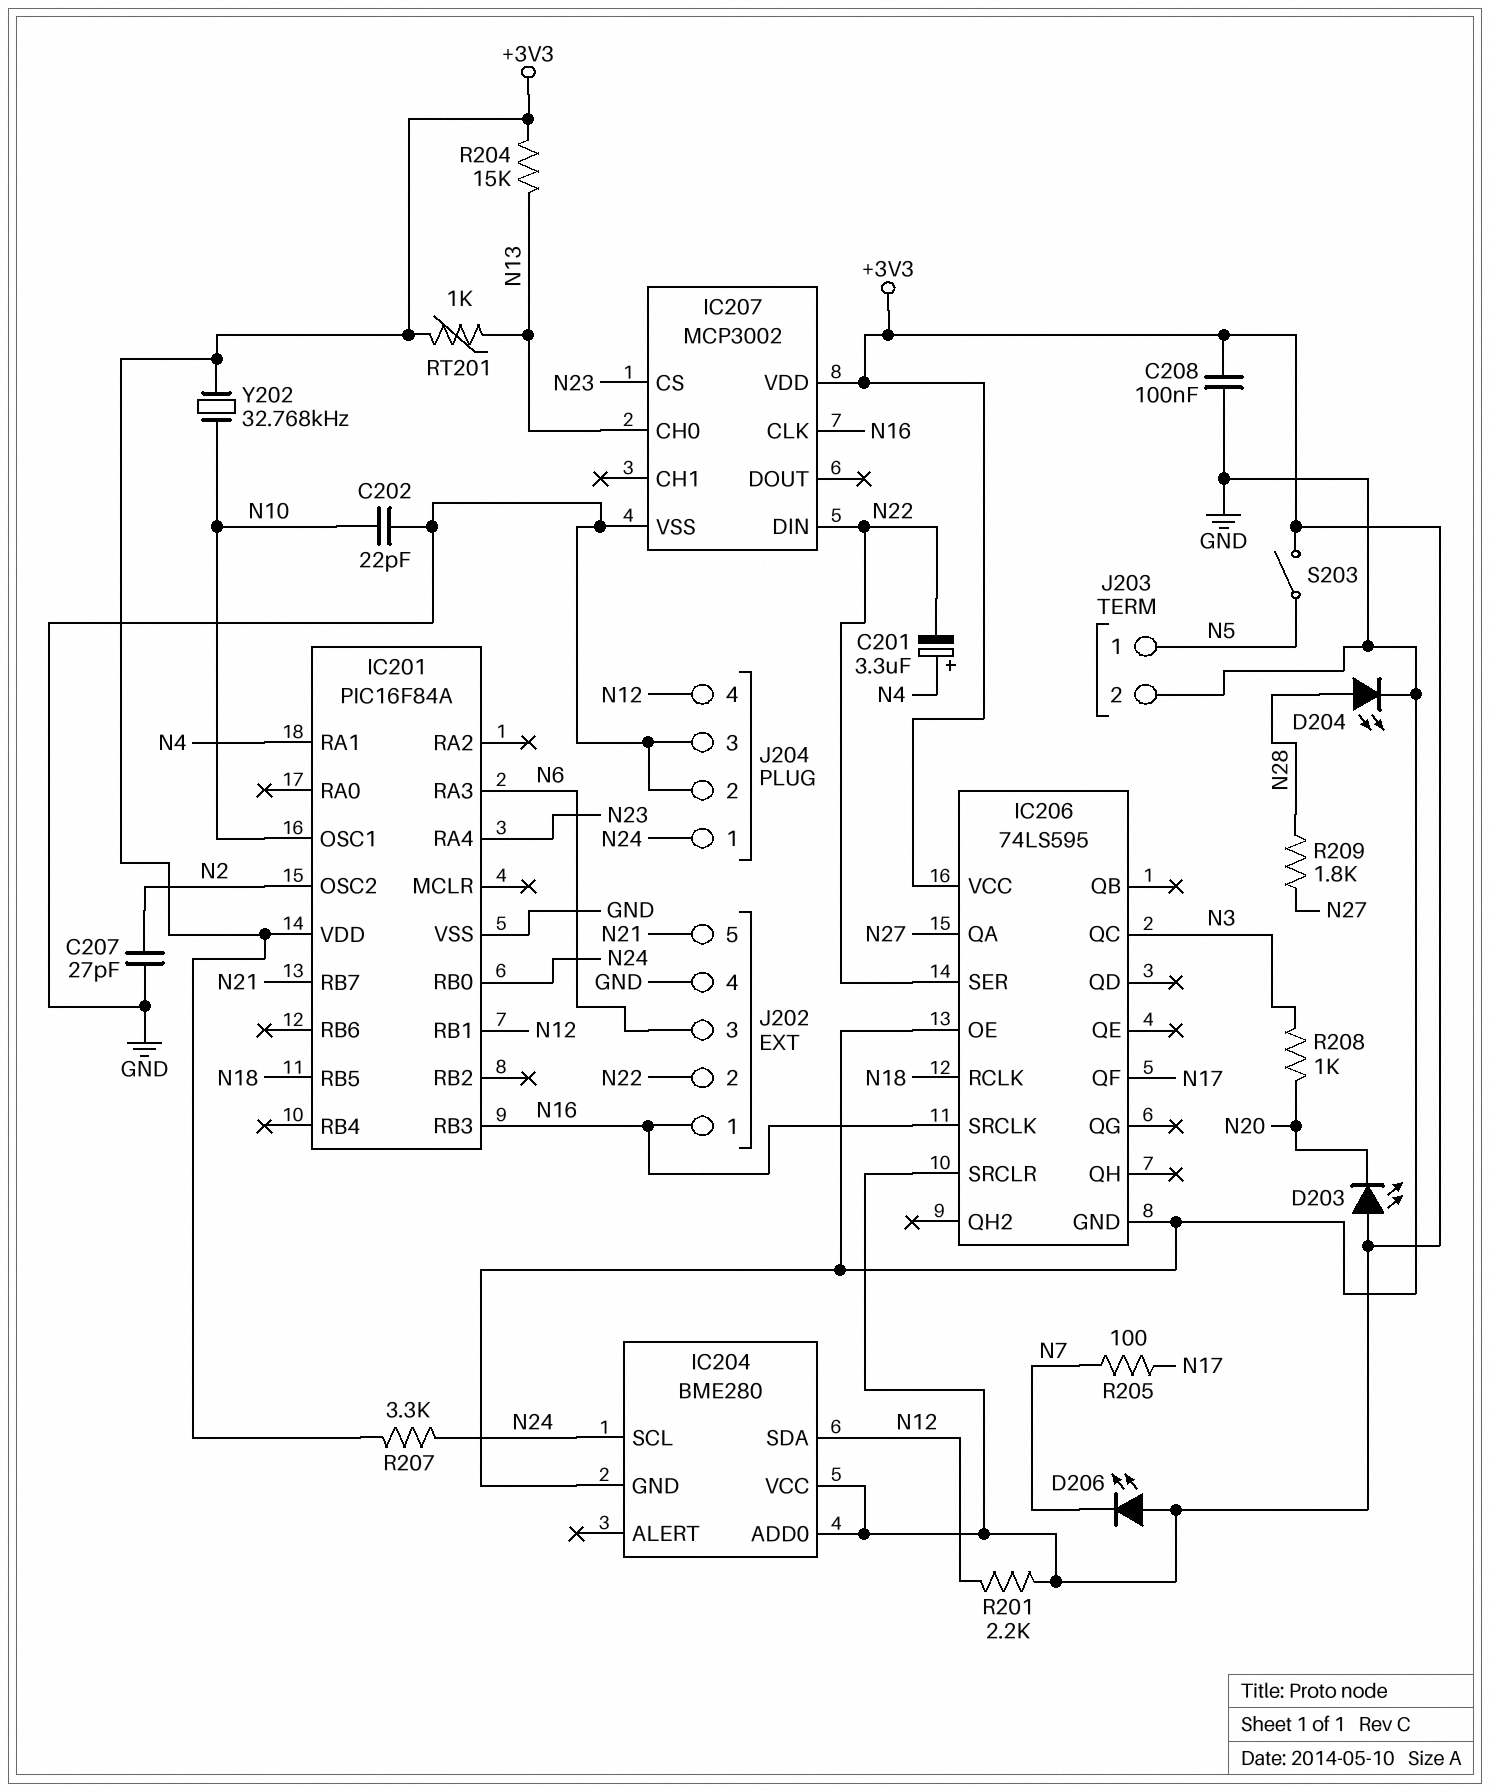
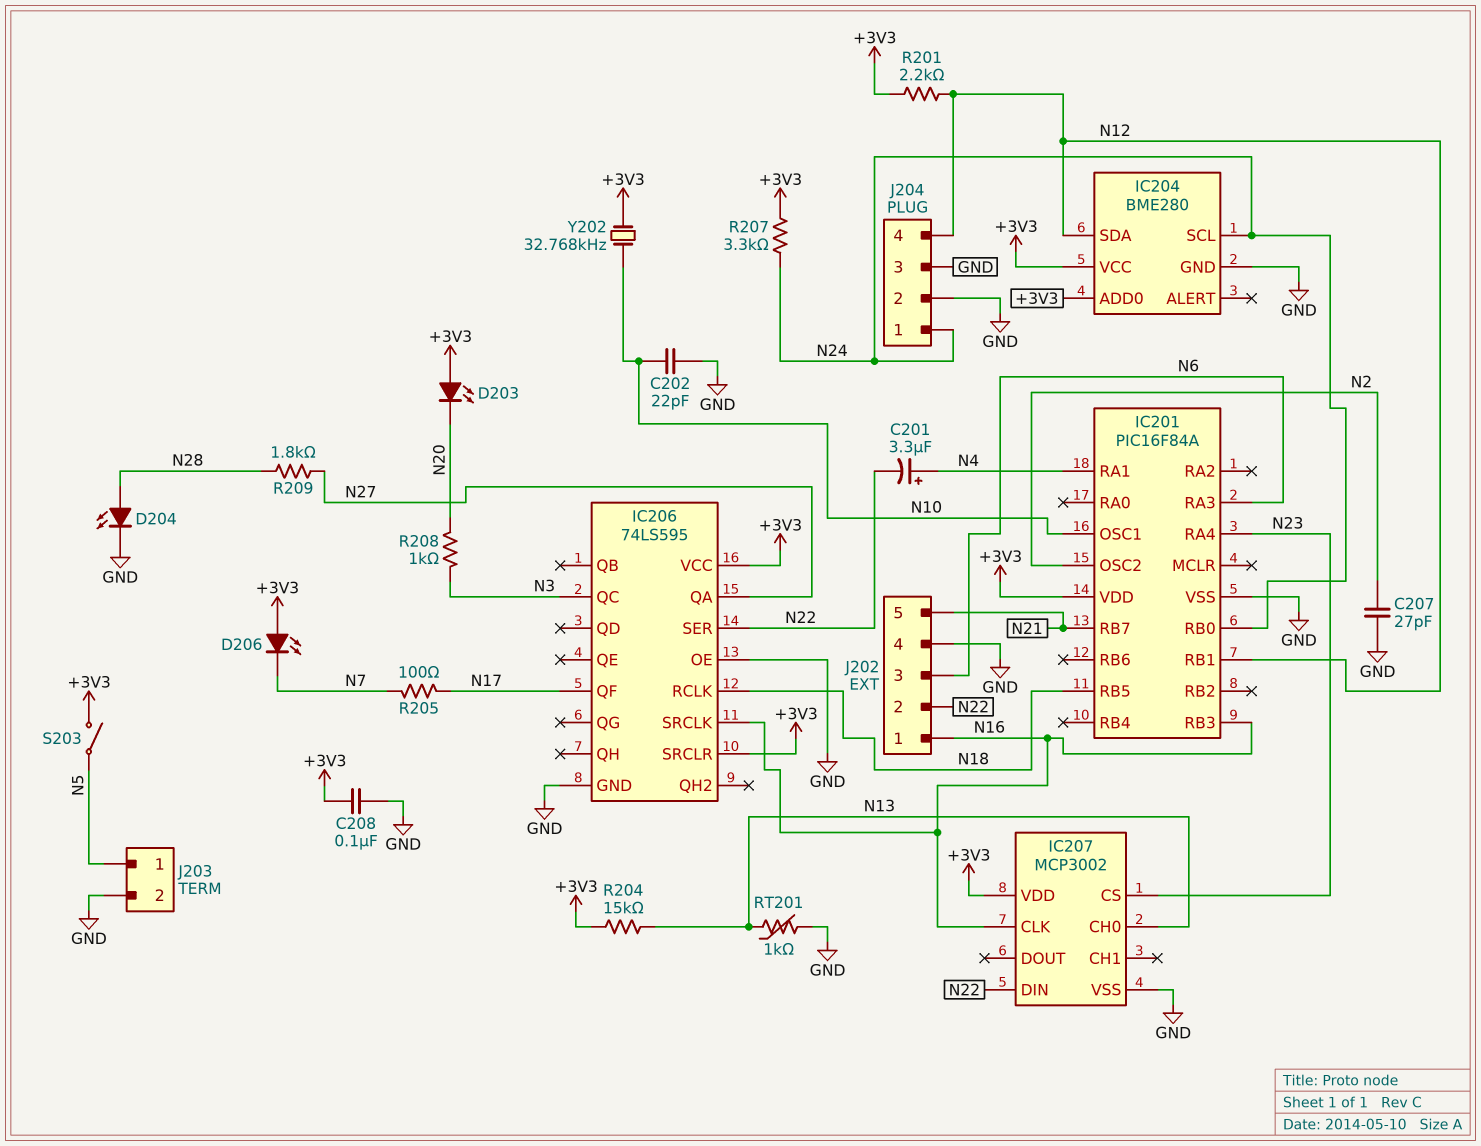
RT201: 1k (+3V3, N13) -> 1k (GND, N13)

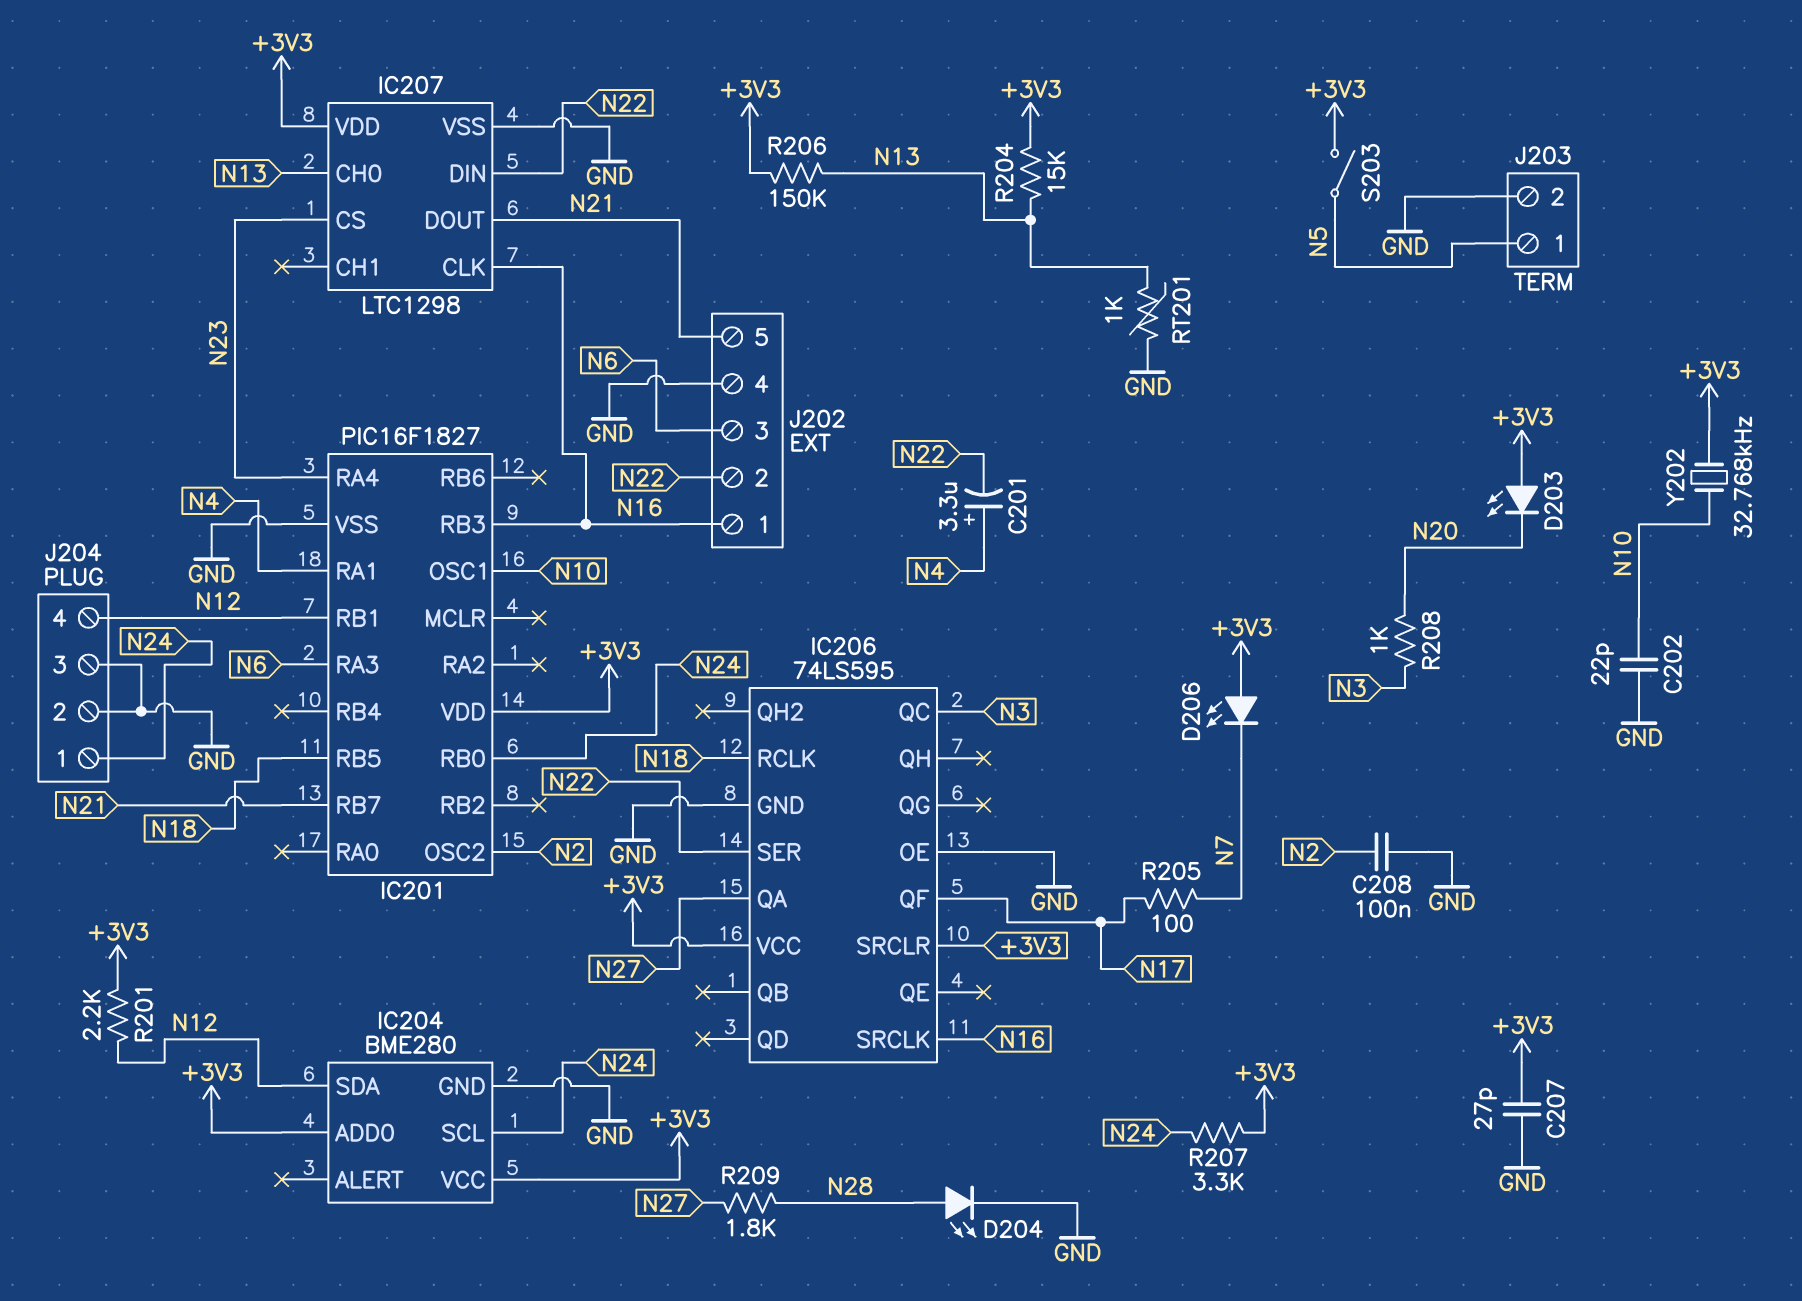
C207: 27pF (GND, N2) -> 27pF (+3V3, GND)
C208: 100nF (+3V3, GND) -> 100nF (GND, N2)
IC201: PIC16F84A -> PIC16F1827
IC207: MCP3002 -> LTC1298
IC207 pin DOUT: none -> N21
R206: none -> 150k (+3V3, N13)

